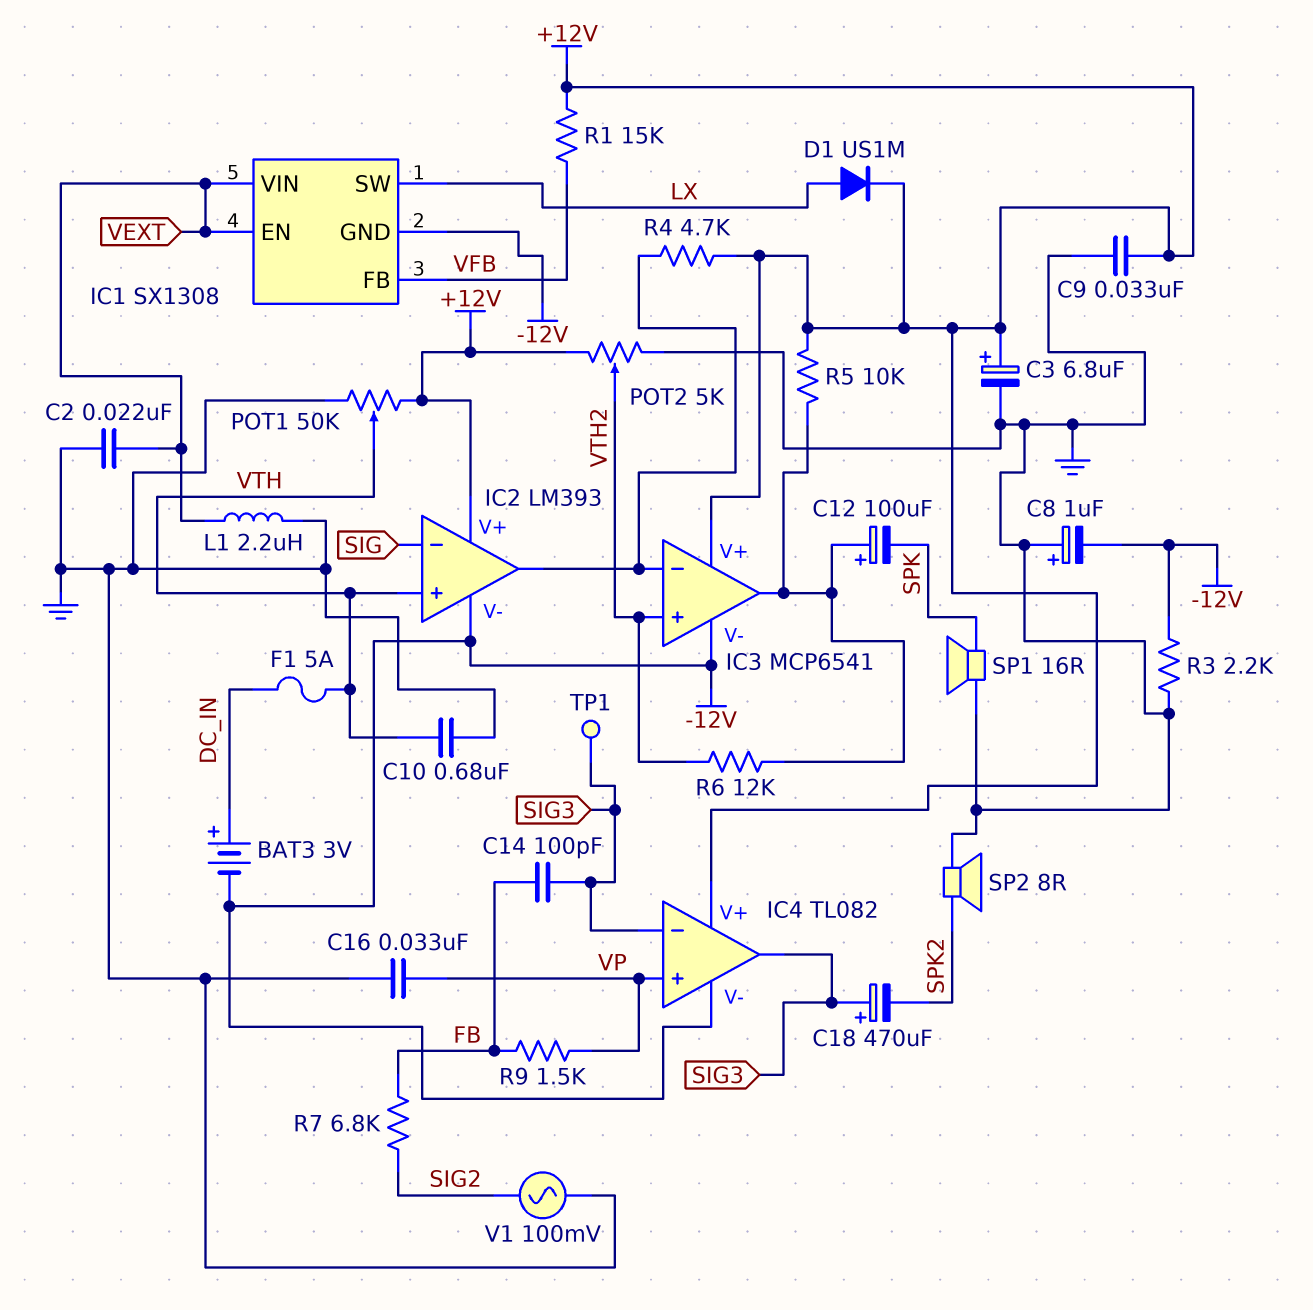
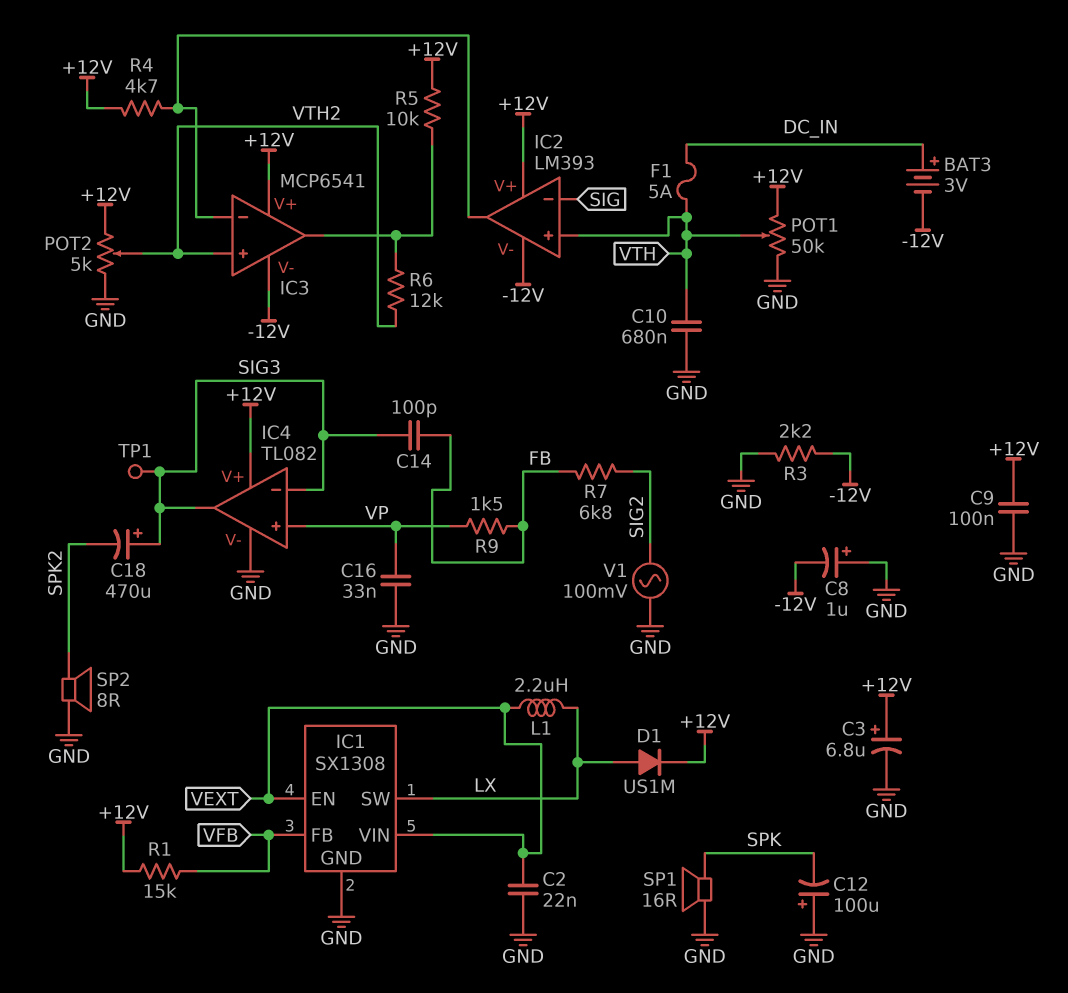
C9: 33nF (+12V, GND) -> 100nF (+12V, GND)
C12: 100uF (plus IC3/out, minus SPK) -> 100uF (plus GND, minus SPK)
IC1 pin GND: -12V -> GND
IC4 pin V-: -12V -> GND
L1: 2.2uH (GND, VEXT) -> 2.2uH (LX, VEXT)

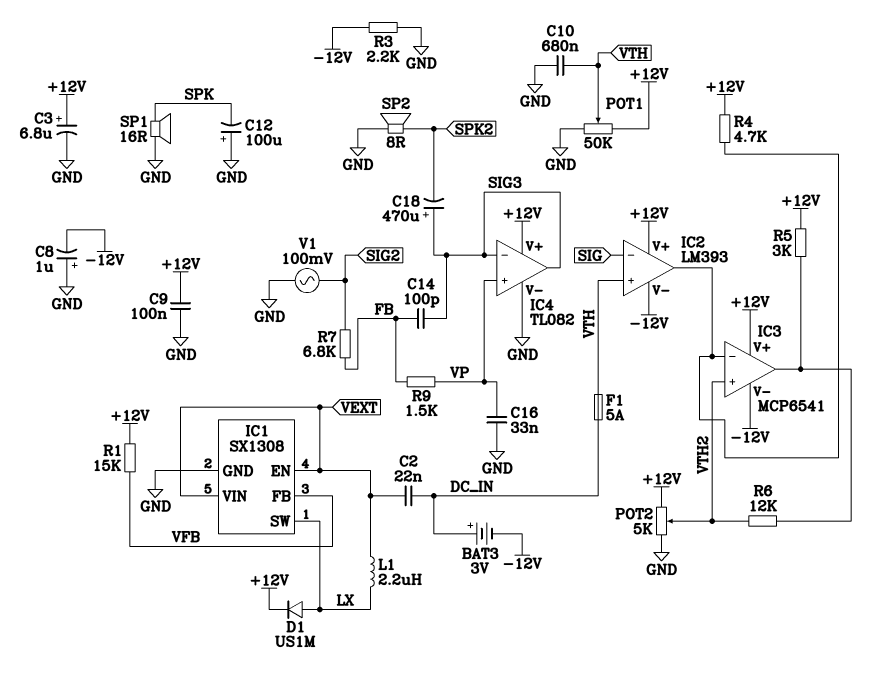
C2: 22nF (GND, VEXT) -> 22nF (DC_IN, VEXT)
R5: 10k (+12V, IC3/out) -> 3k (+12V, IC3/out)
TP1: test point (SIG3) -> none

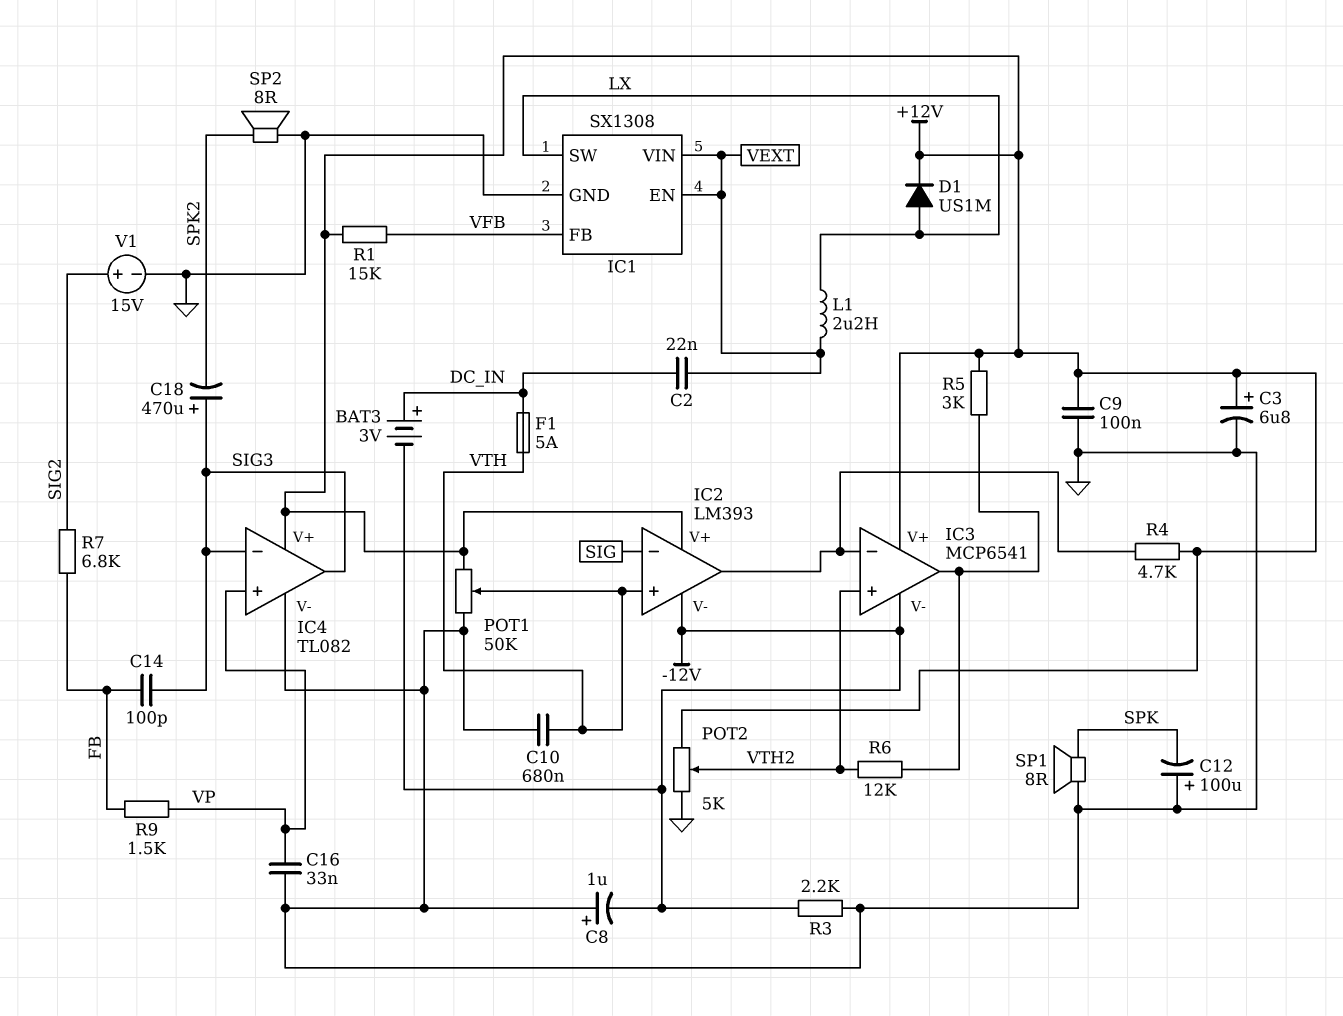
SP1: speaker 16R (GND, SPK) -> speaker 8R (GND, SPK)
V1: AC 100mV (GND, SIG2) -> 15V (plus SIG2, minus GND)

